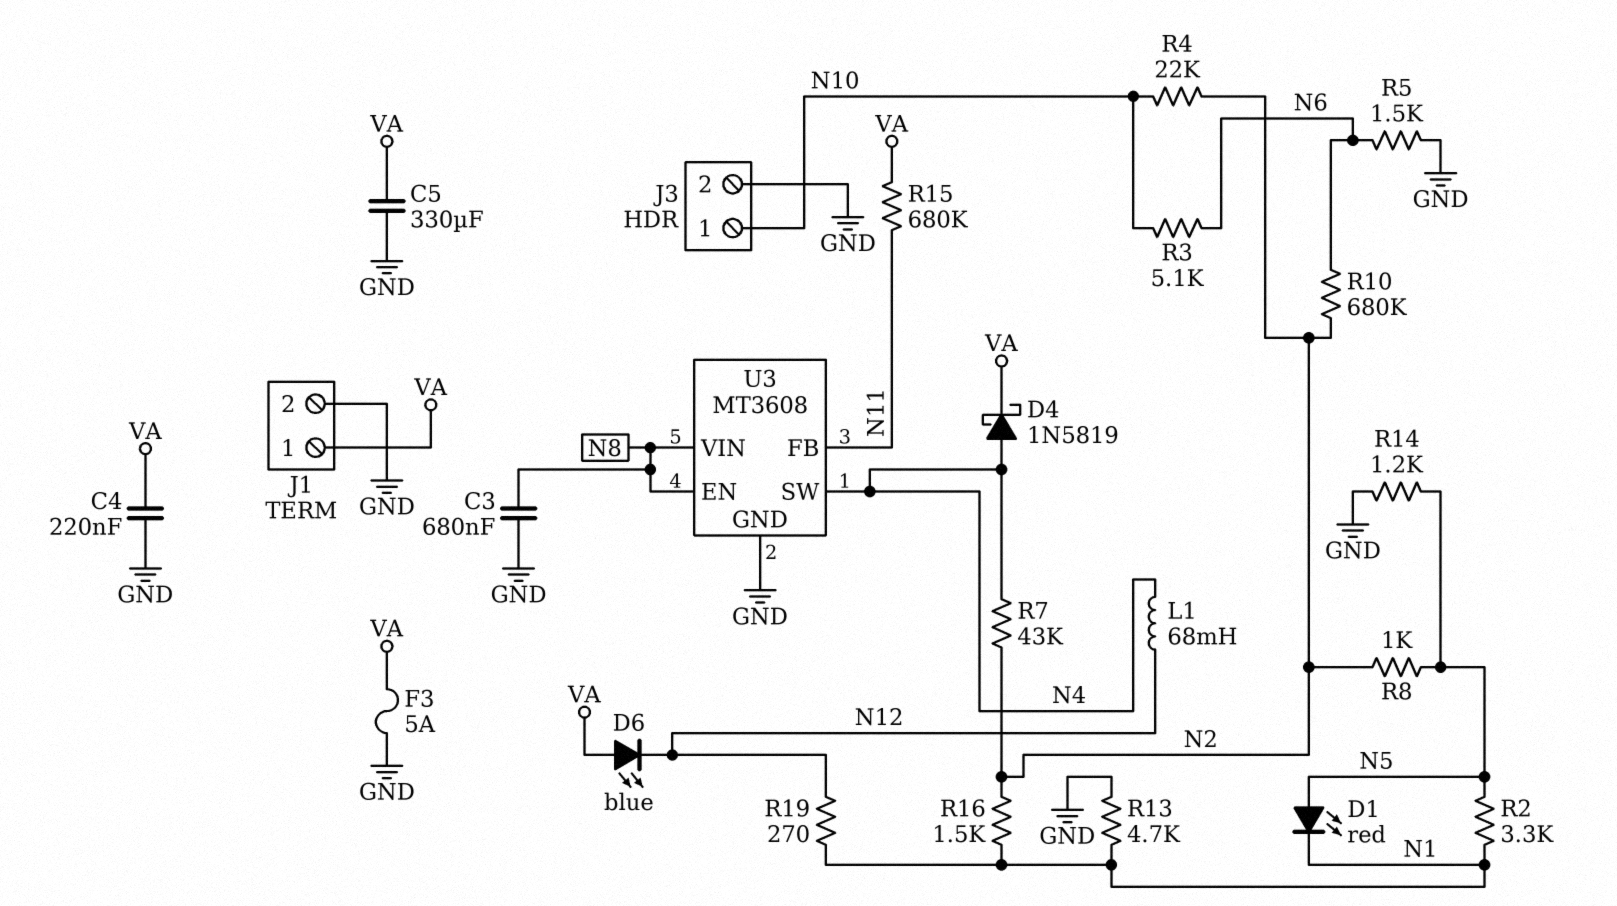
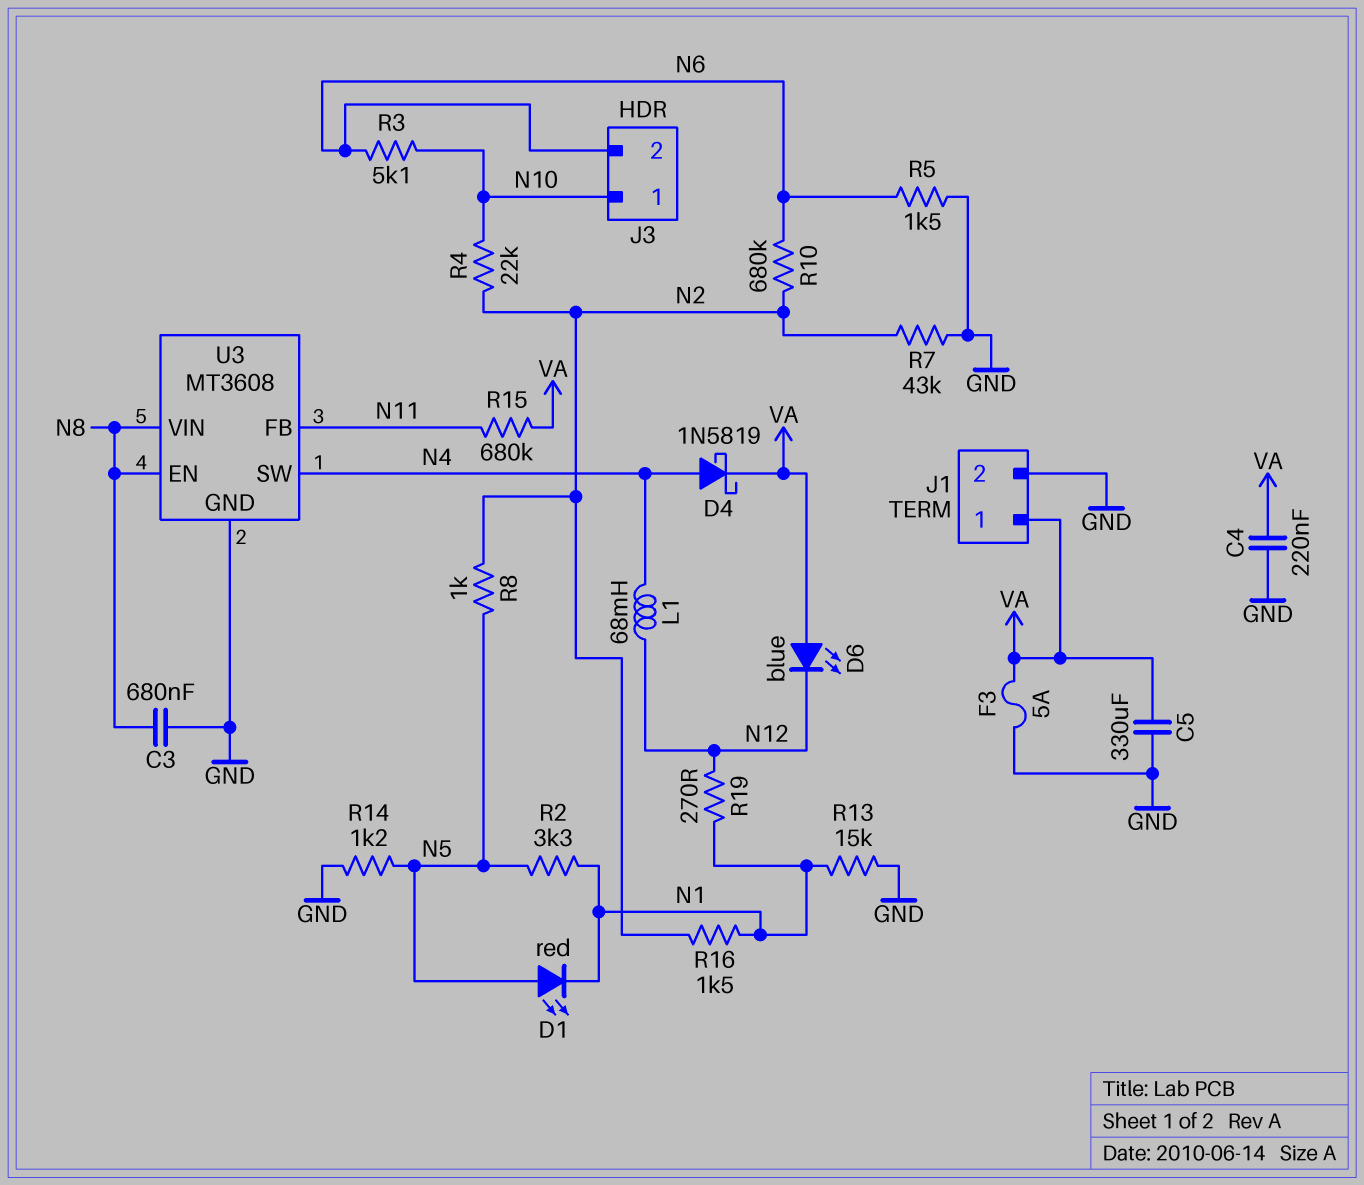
J3 pin 2: GND -> N6
R7: 43k (N2, N4) -> 43k (GND, N2)
R13: 4.7k (GND, N1) -> 15k (GND, N1)

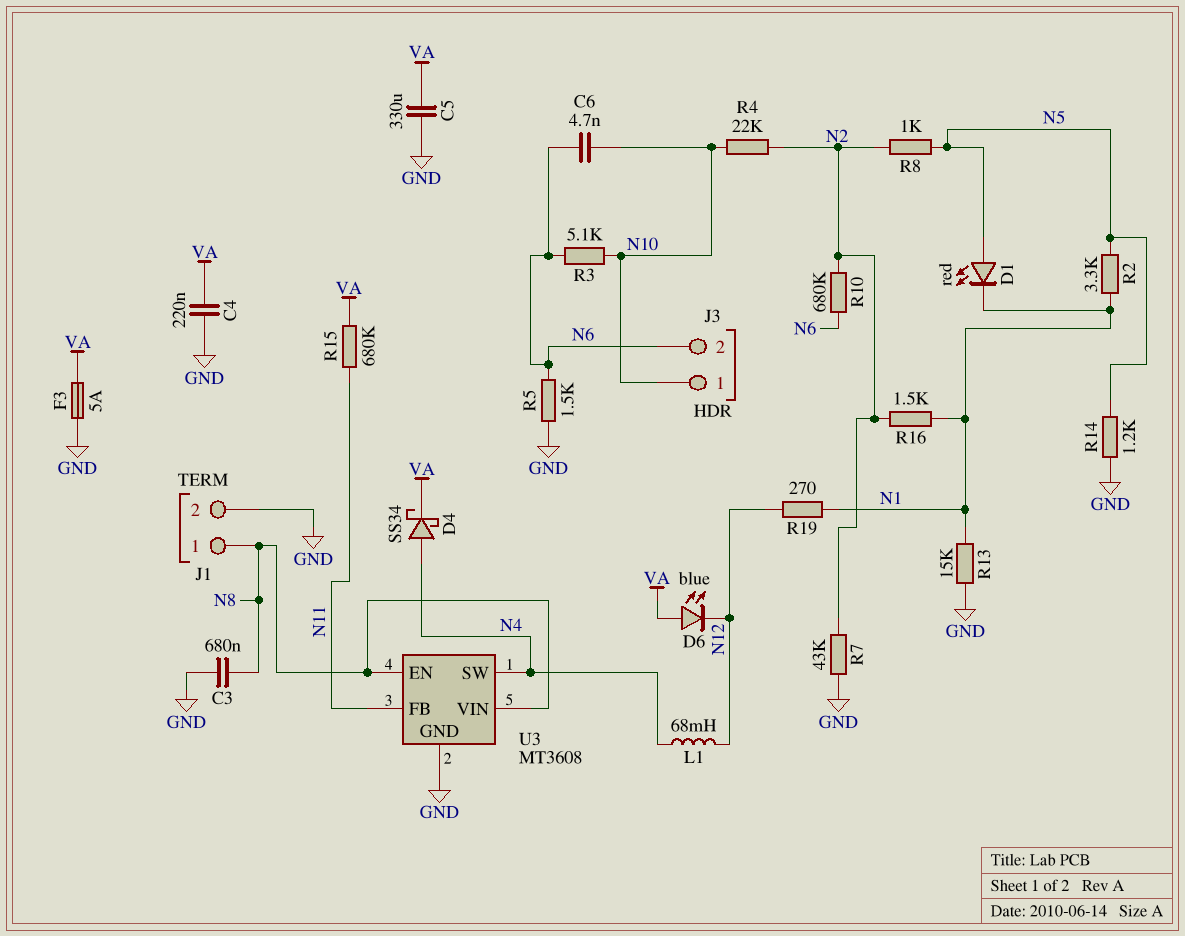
C6: none -> 4.7nF (N6, N10)
D4: schottky 1N5819 (A N4, K VA) -> schottky SS34 (A N4, K VA)
J1 pin 1: VA -> N8

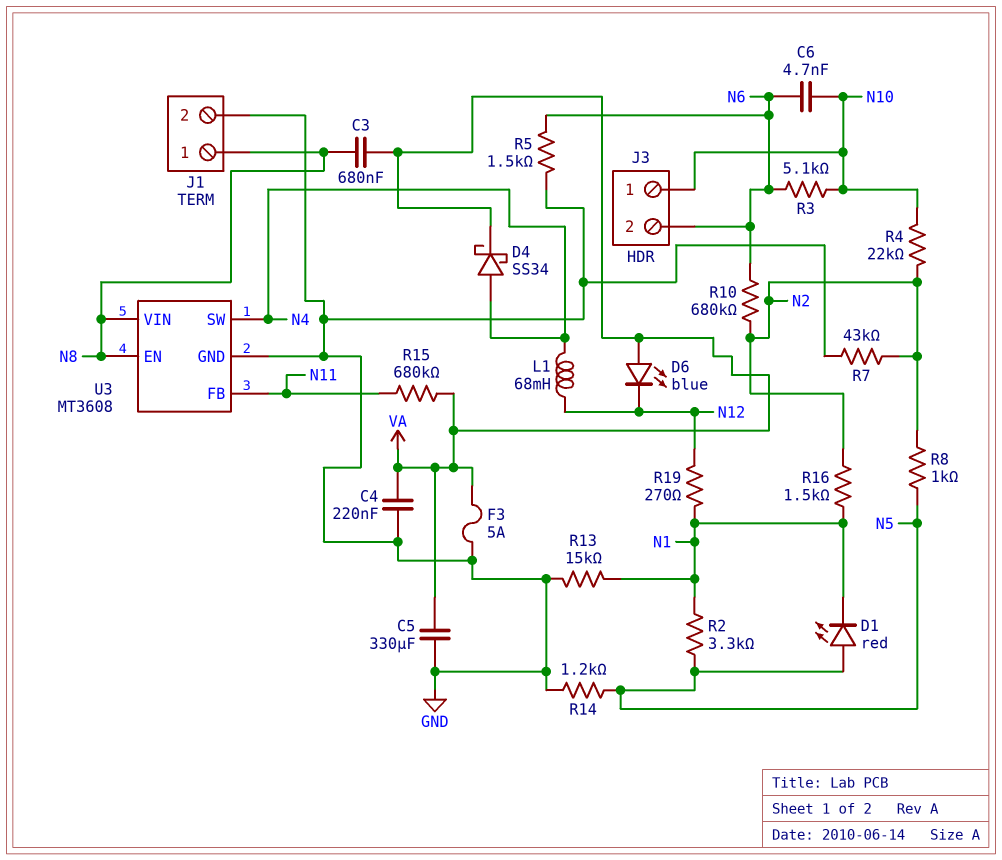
C3: 680nF (GND, N8) -> 680nF (N8, VA)

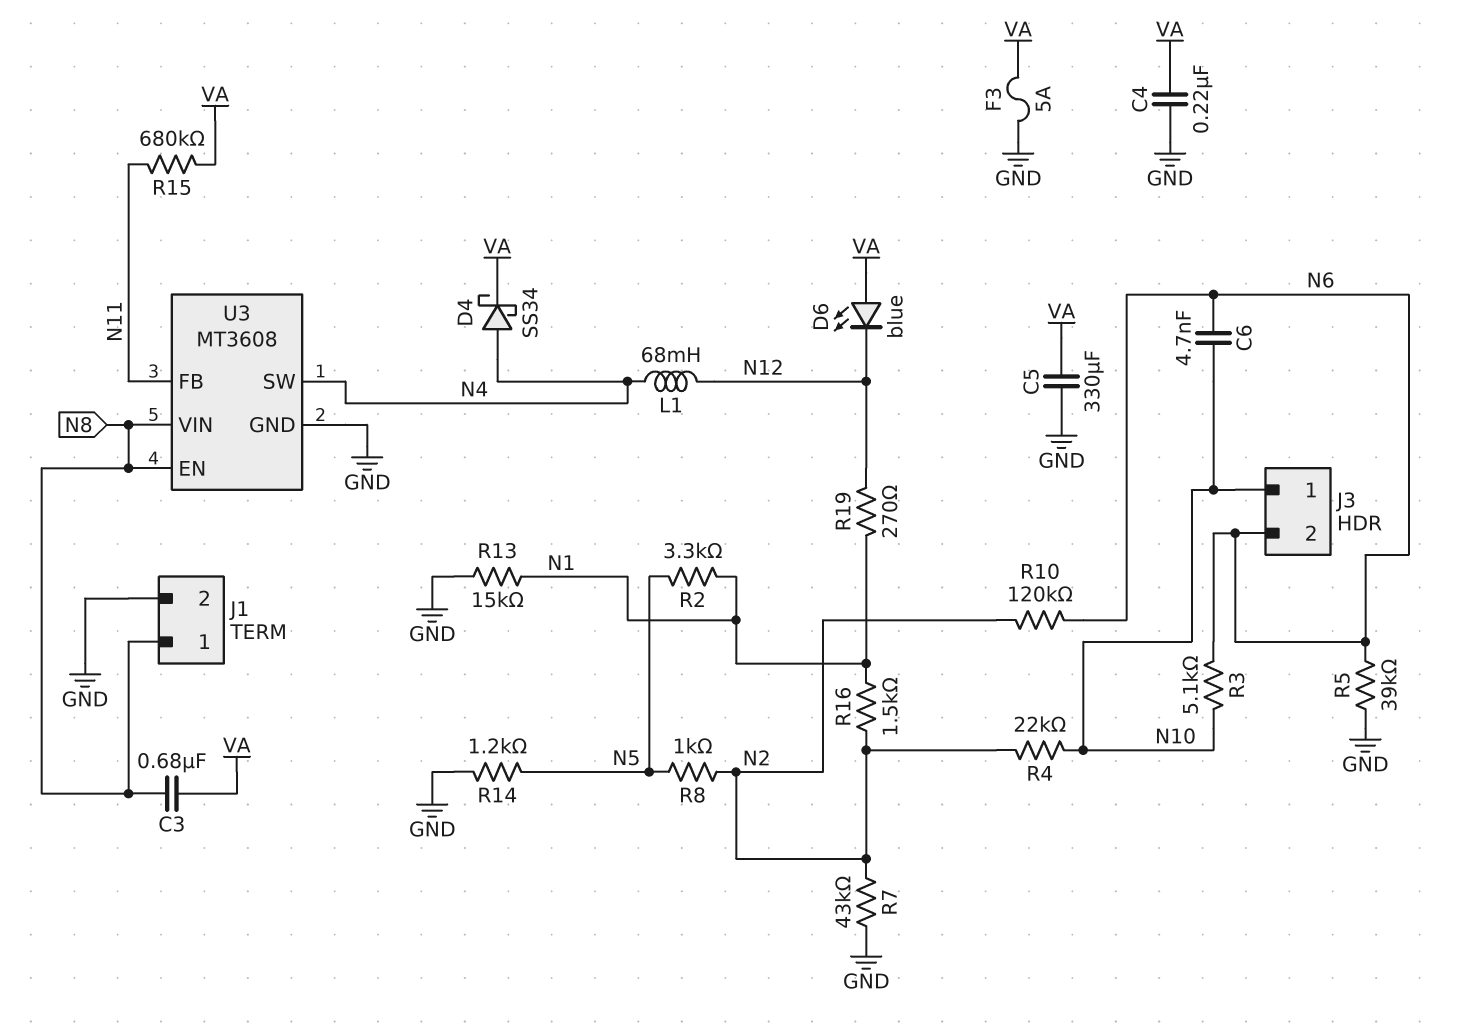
D1: LED red (A N5, K N1) -> none
R5: 1.5k (GND, N6) -> 39k (GND, N6)
R10: 680k (N2, N6) -> 120k (N2, N6)

